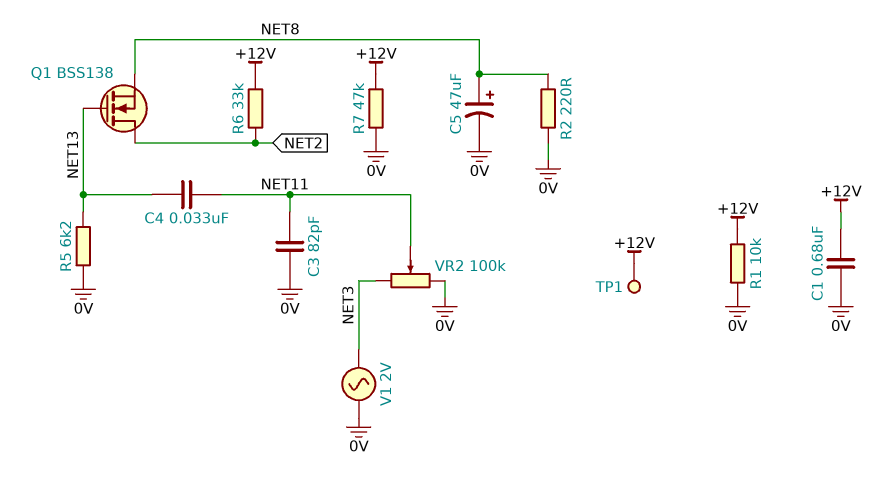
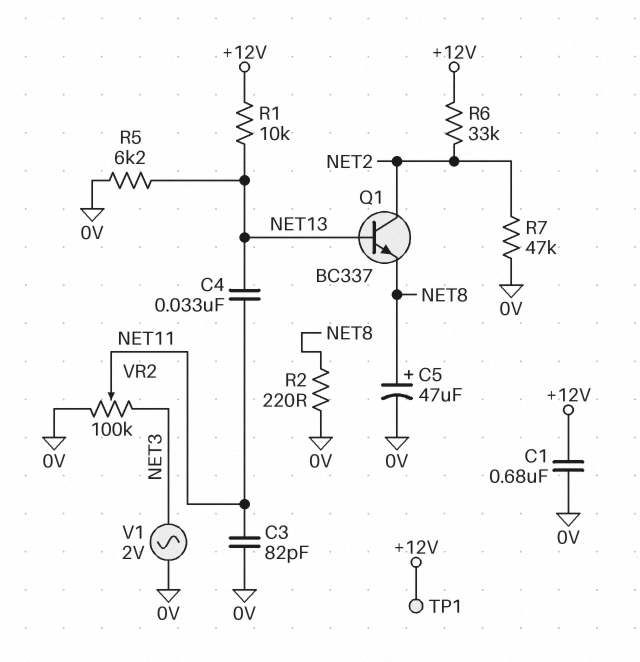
Q1: NMOS BSS138 (G NET13, D NET2, S NET8) -> NPN BC337 (B NET13, C NET2, E NET8)
R1: 10k (+12V, 0V) -> 10k (+12V, NET13)
R7: 47k (+12V, 0V) -> 47k (0V, NET2)

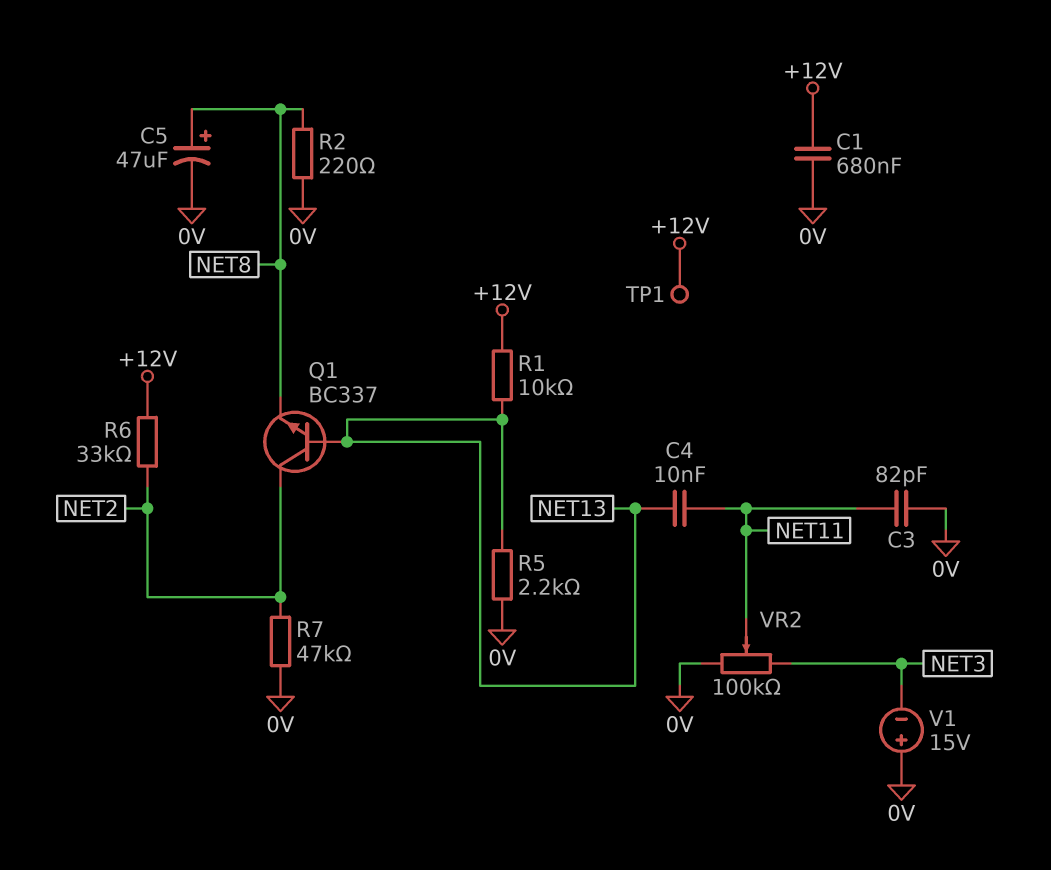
C4: 33nF (NET11, NET13) -> 10nF (NET11, NET13)
R5: 6.2k (0V, NET13) -> 2.2k (0V, NET13)
V1: AC 2V (0V, NET3) -> 15V (plus 0V, minus NET3)

